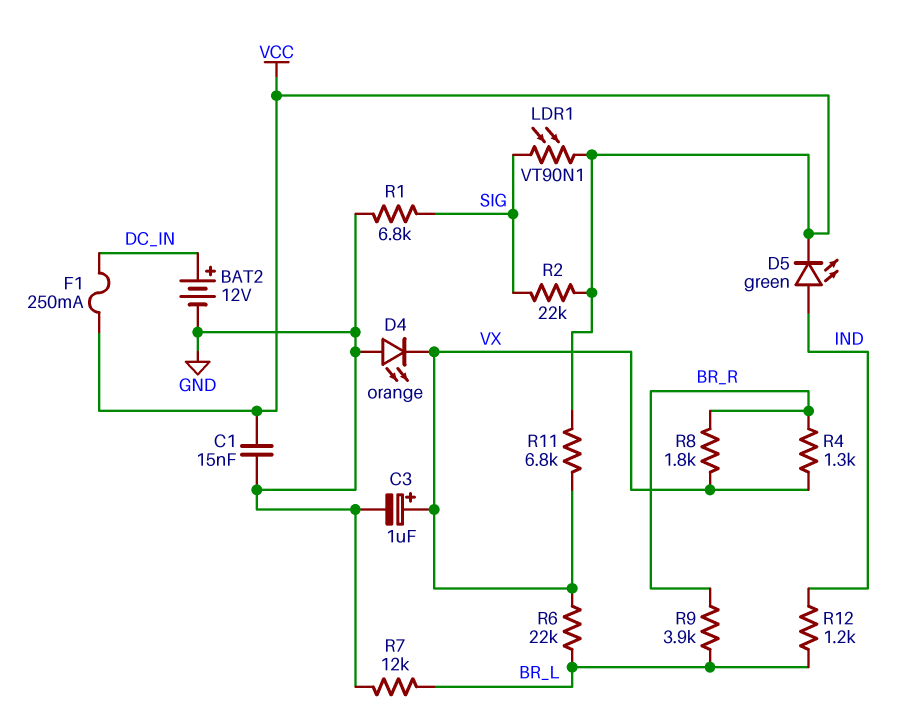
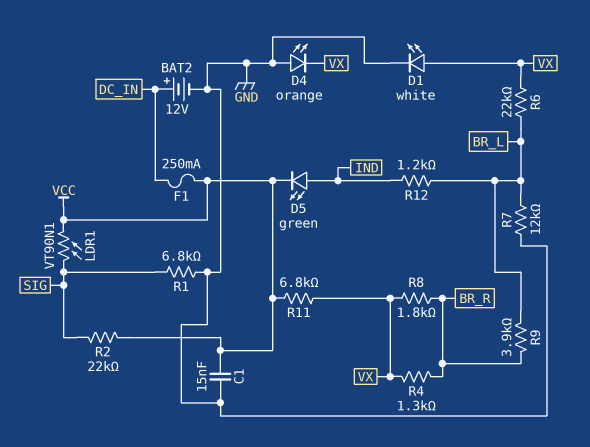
C3: 1uF (plus VX, minus GND) -> none
D1: none -> LED white (A VX, K GND)

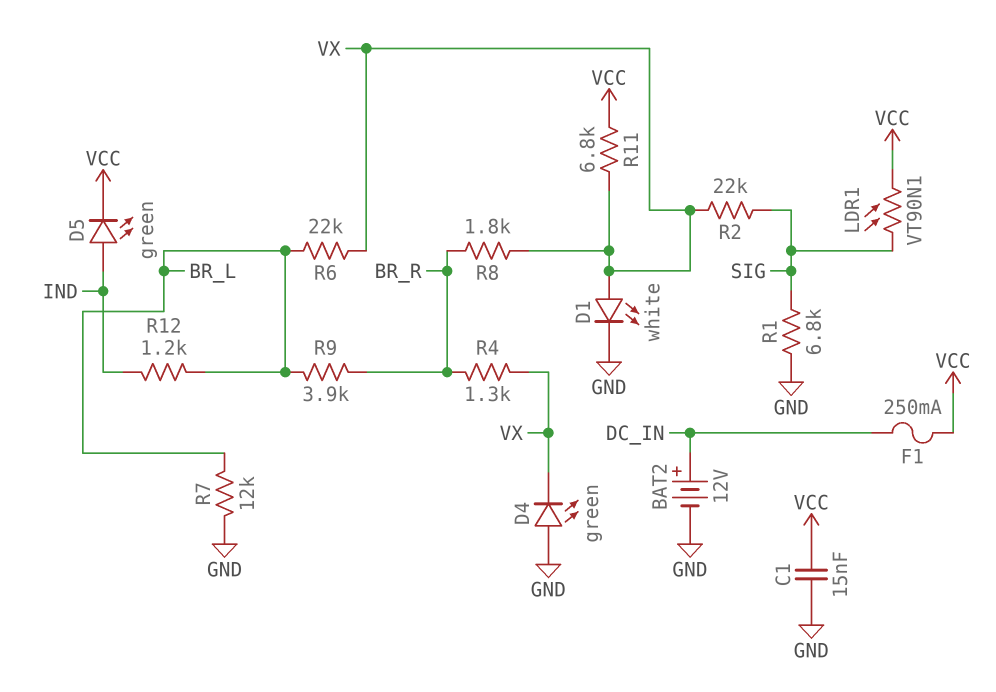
D4: LED orange (A GND, K VX) -> LED green (A GND, K VX)
R2: 22k (SIG, VCC) -> 22k (SIG, VX)

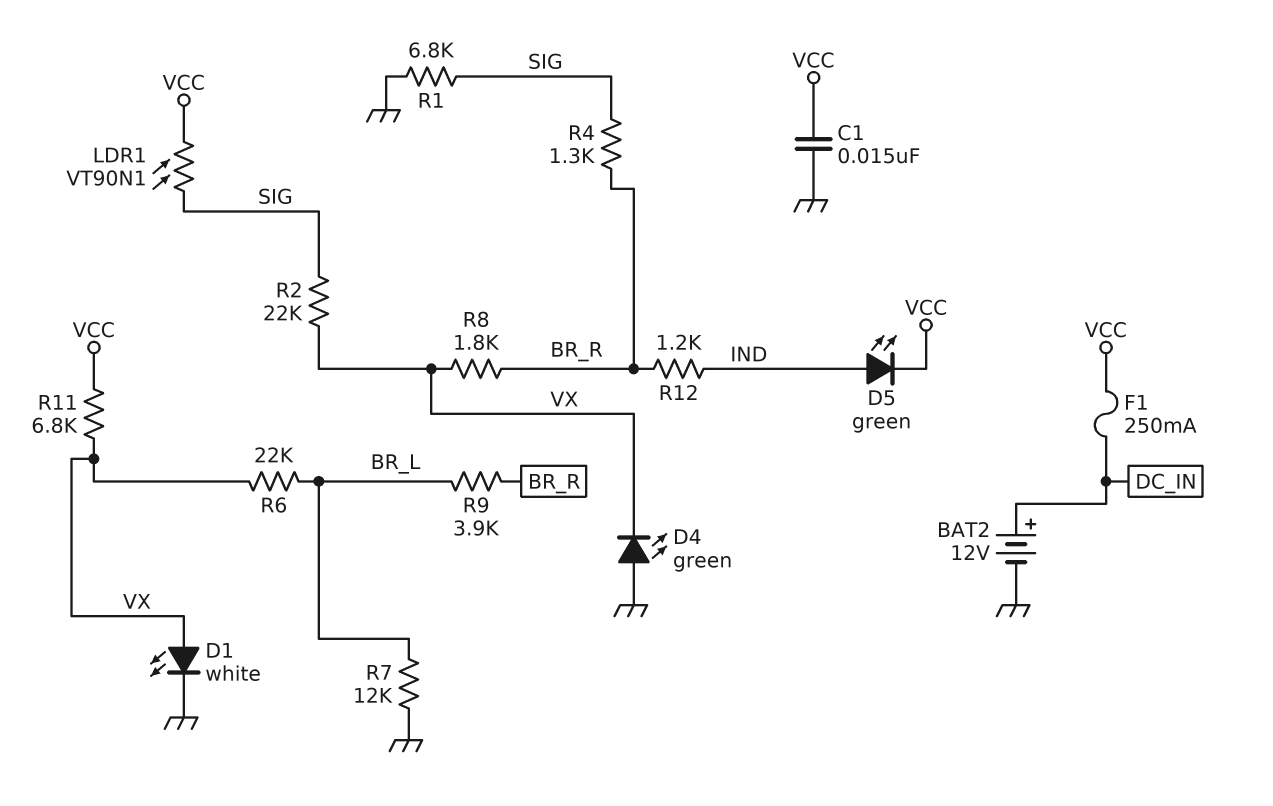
R4: 1.3k (BR_R, VX) -> 1.3k (BR_R, SIG)
R12: 1.2k (BR_L, IND) -> 1.2k (BR_R, IND)

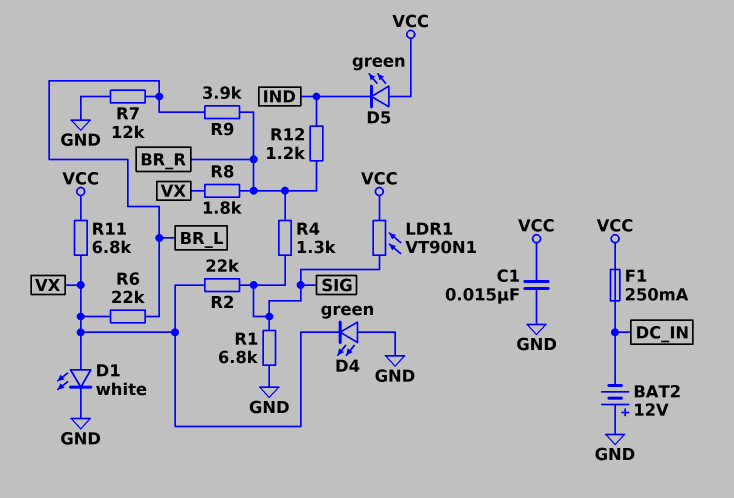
BAT2: 12V (plus DC_IN, minus GND) -> 12V (plus GND, minus DC_IN)
D5: LED green (A IND, K VCC) -> LED green (A VCC, K IND)

